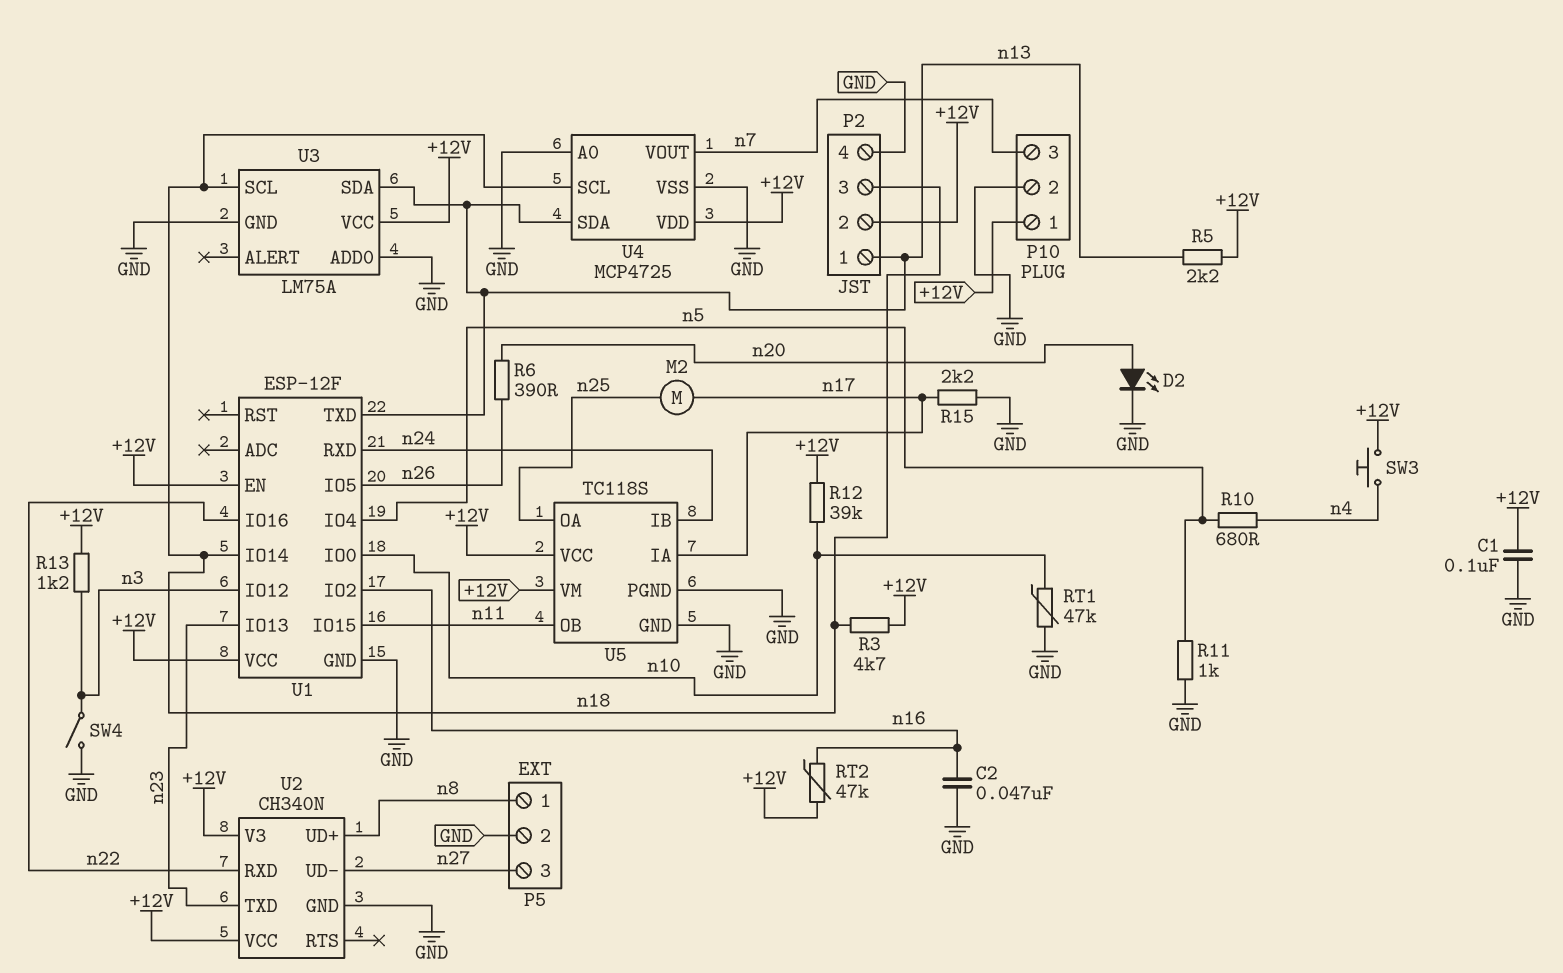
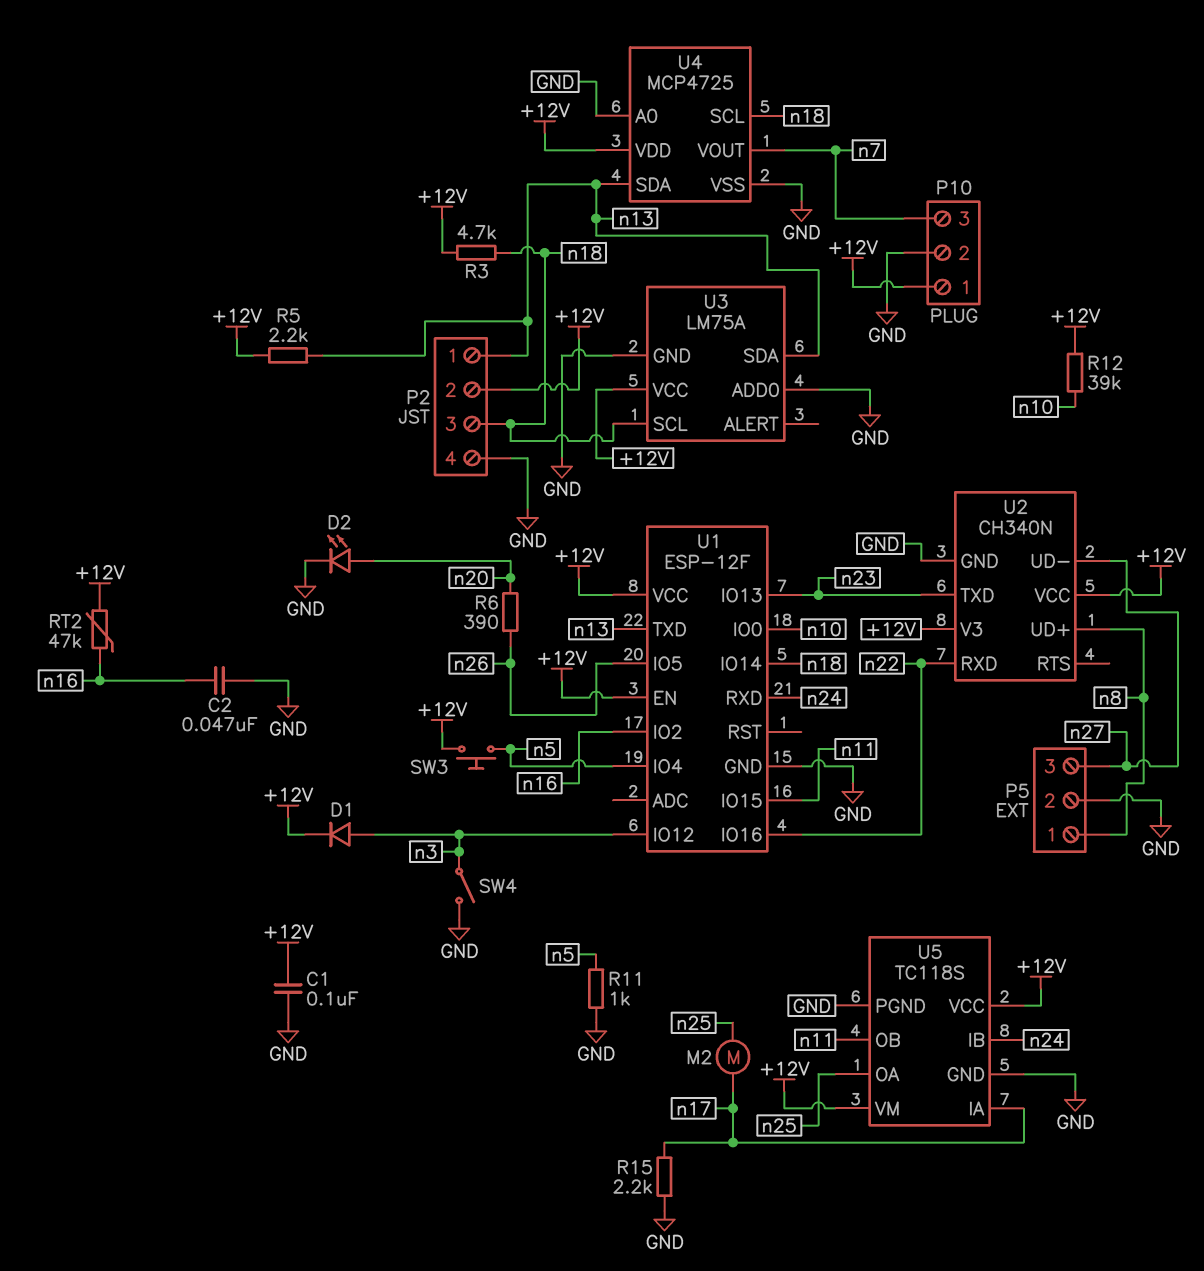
D1: none -> diode (A n3, K +12V)
R10: 680 (n4, n5) -> none
R13: 1.2k (+12V, n3) -> none
RT1: 47k (GND, n10) -> none
SW3: button (+12V, n4) -> button (+12V, n5)

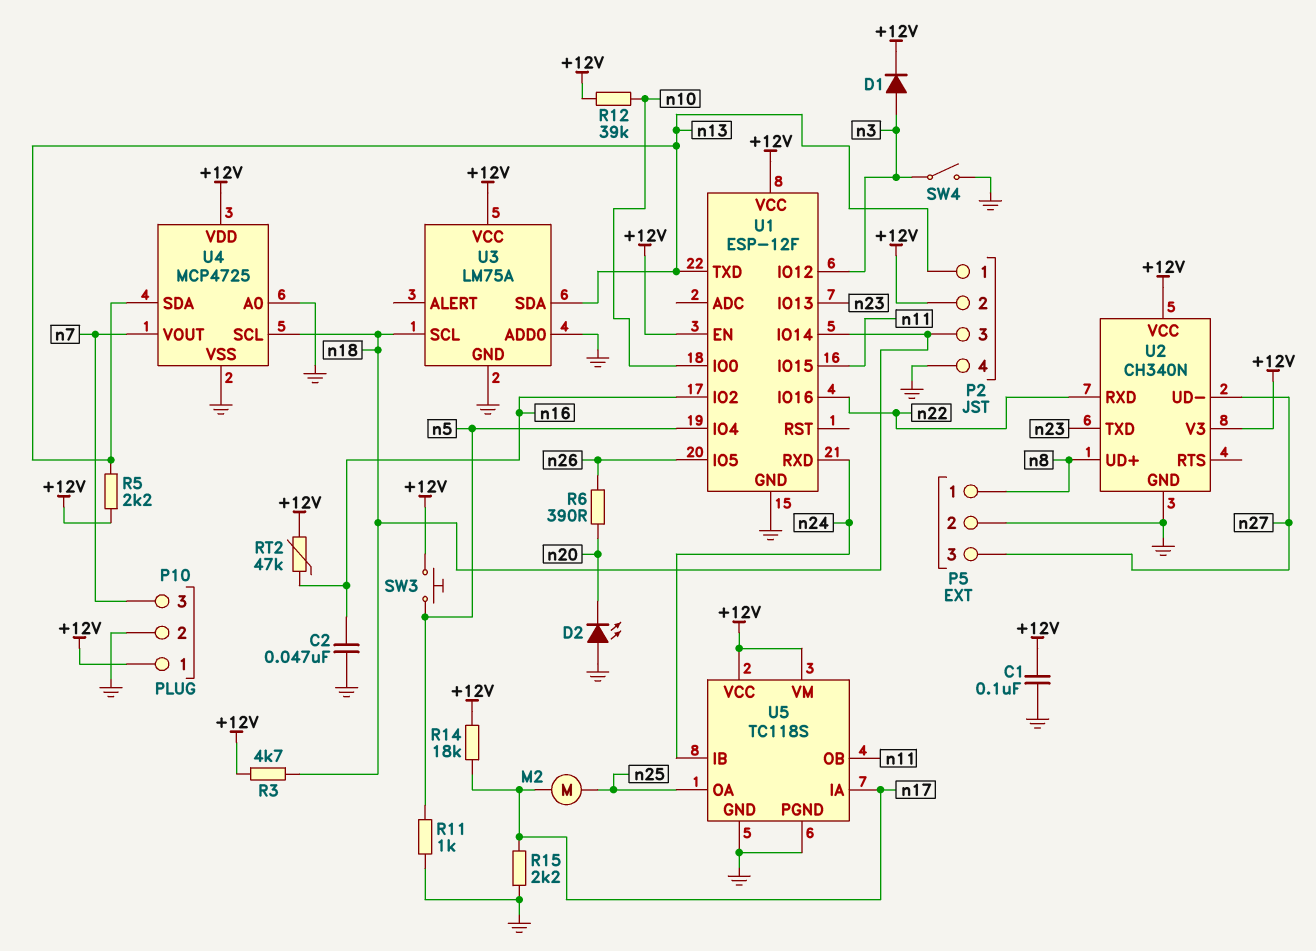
D2: LED (A n20, K GND) -> LED (A GND, K n20)
R14: none -> 18k (+12V, n17)

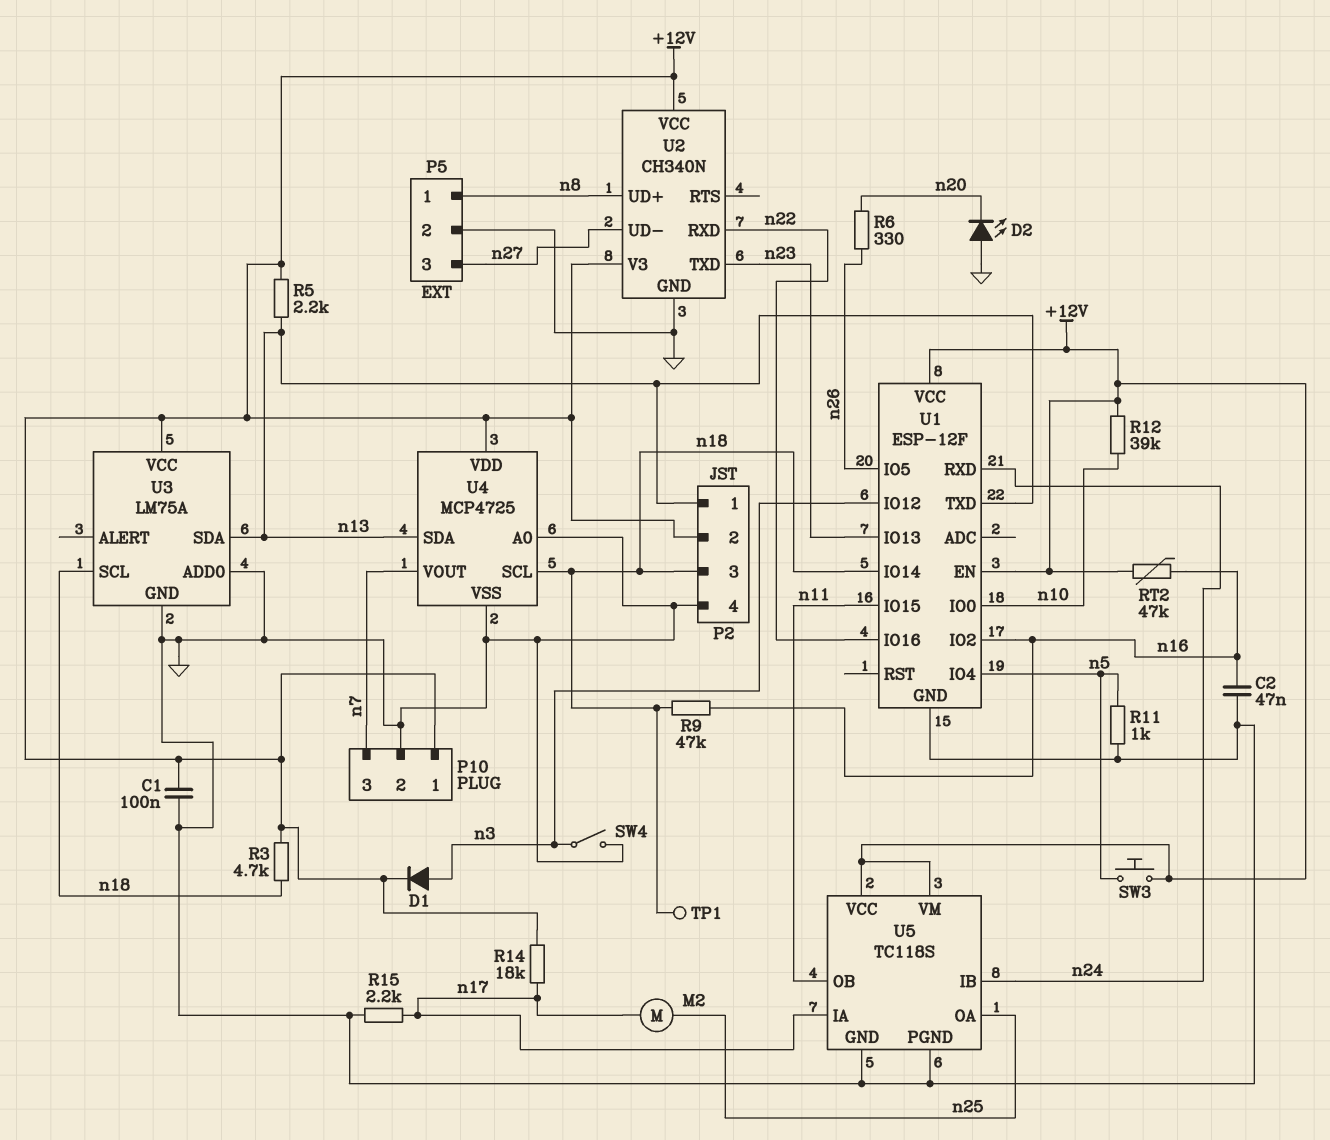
R6: 390 (n20, n26) -> 330 (n20, n26)
R9: none -> 47k (n16, n18)
TP1: none -> test point (n18)

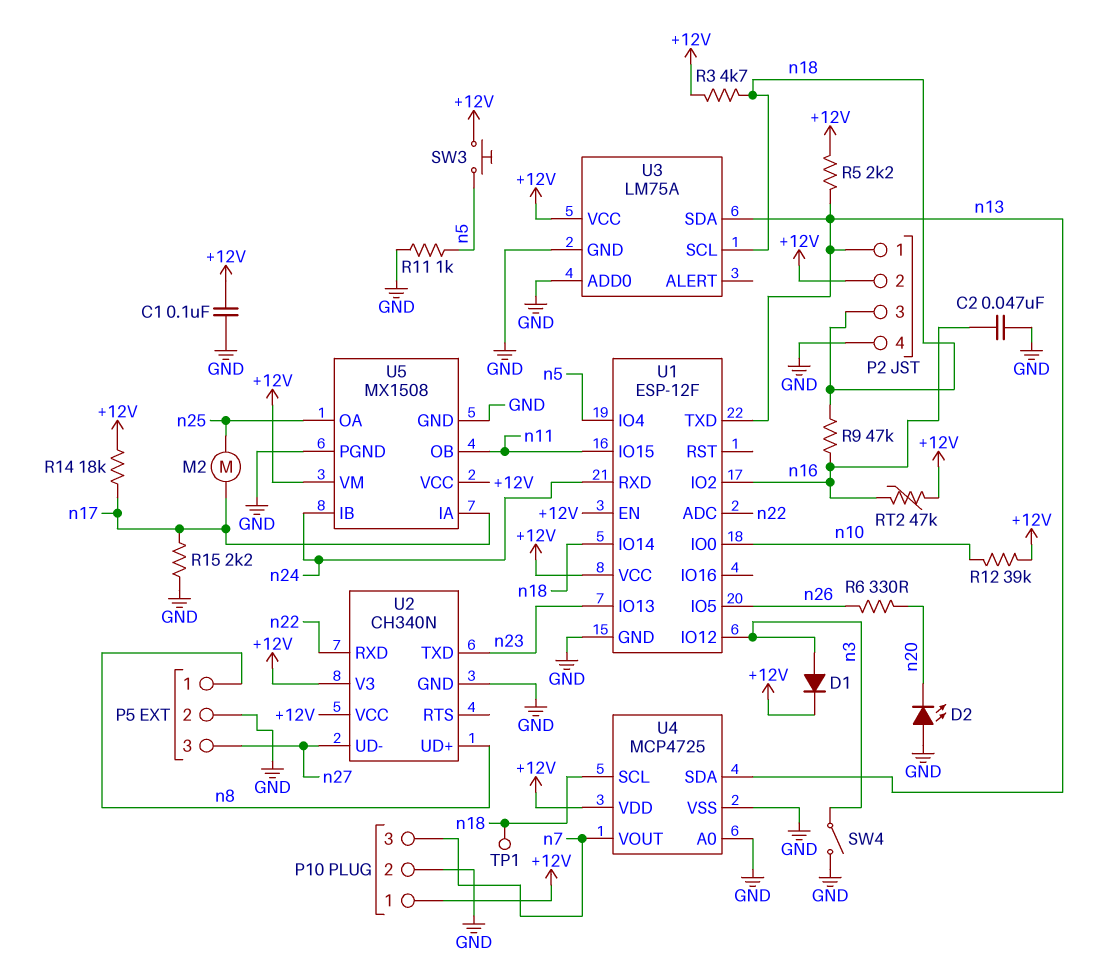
U1 pin ADC: none -> n22
U1 pin IO16: n22 -> none
U5: TC118S -> MX1508

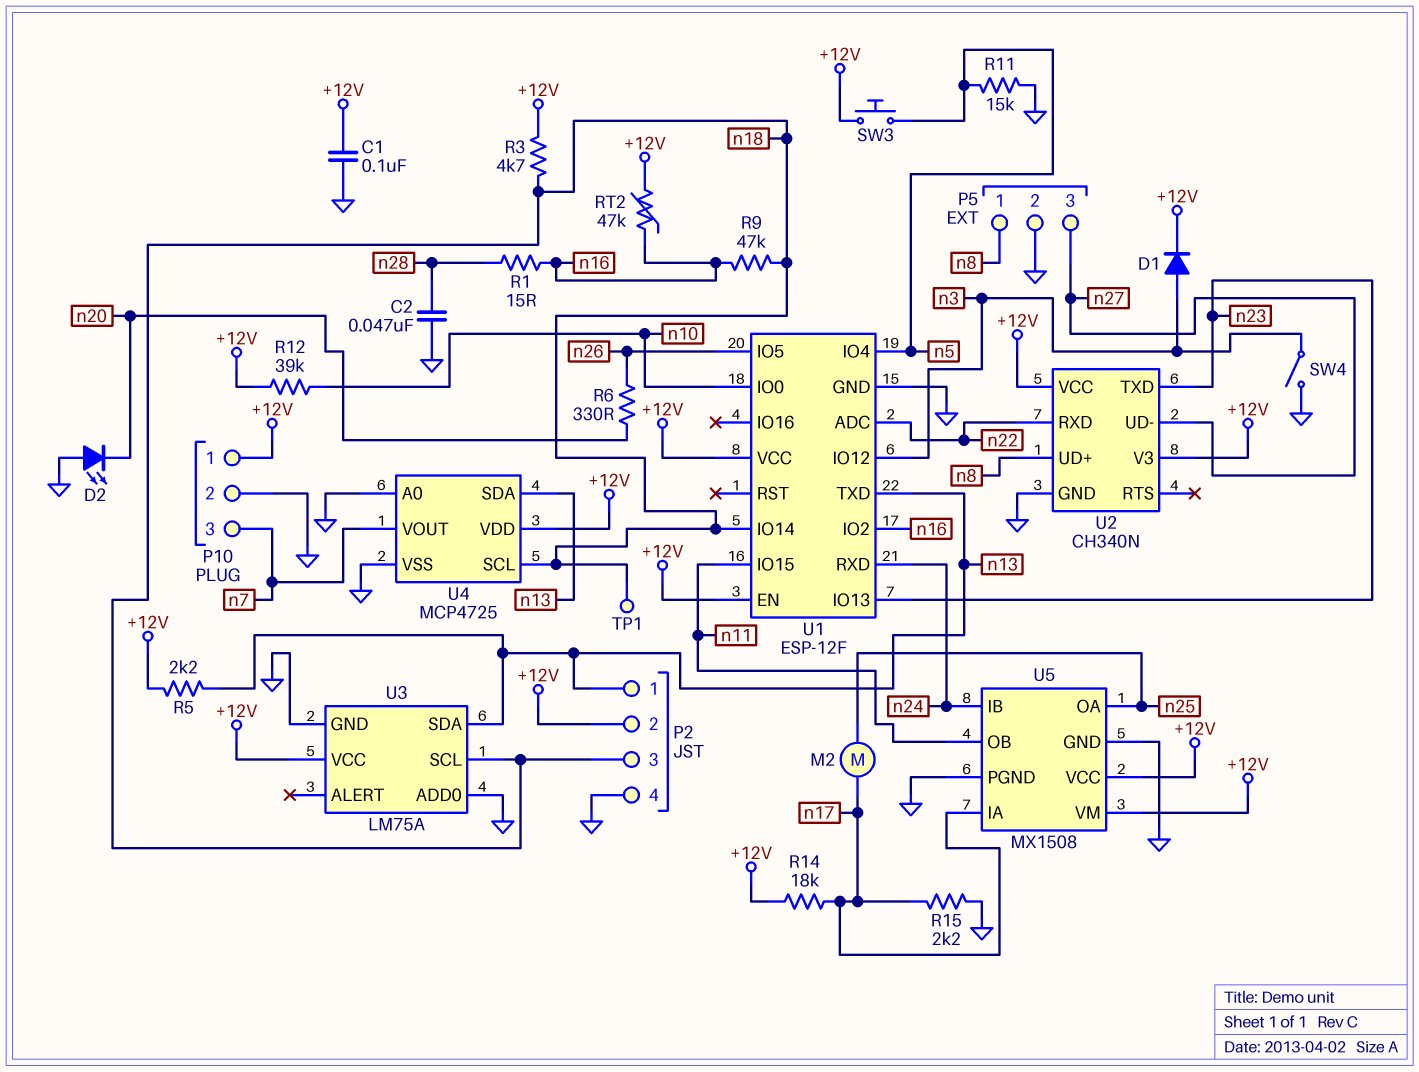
C2: 47nF (GND, n16) -> 47nF (GND, n28)
R1: none -> 15 (n16, n28)
R11: 1k (GND, n5) -> 15k (GND, n5)

